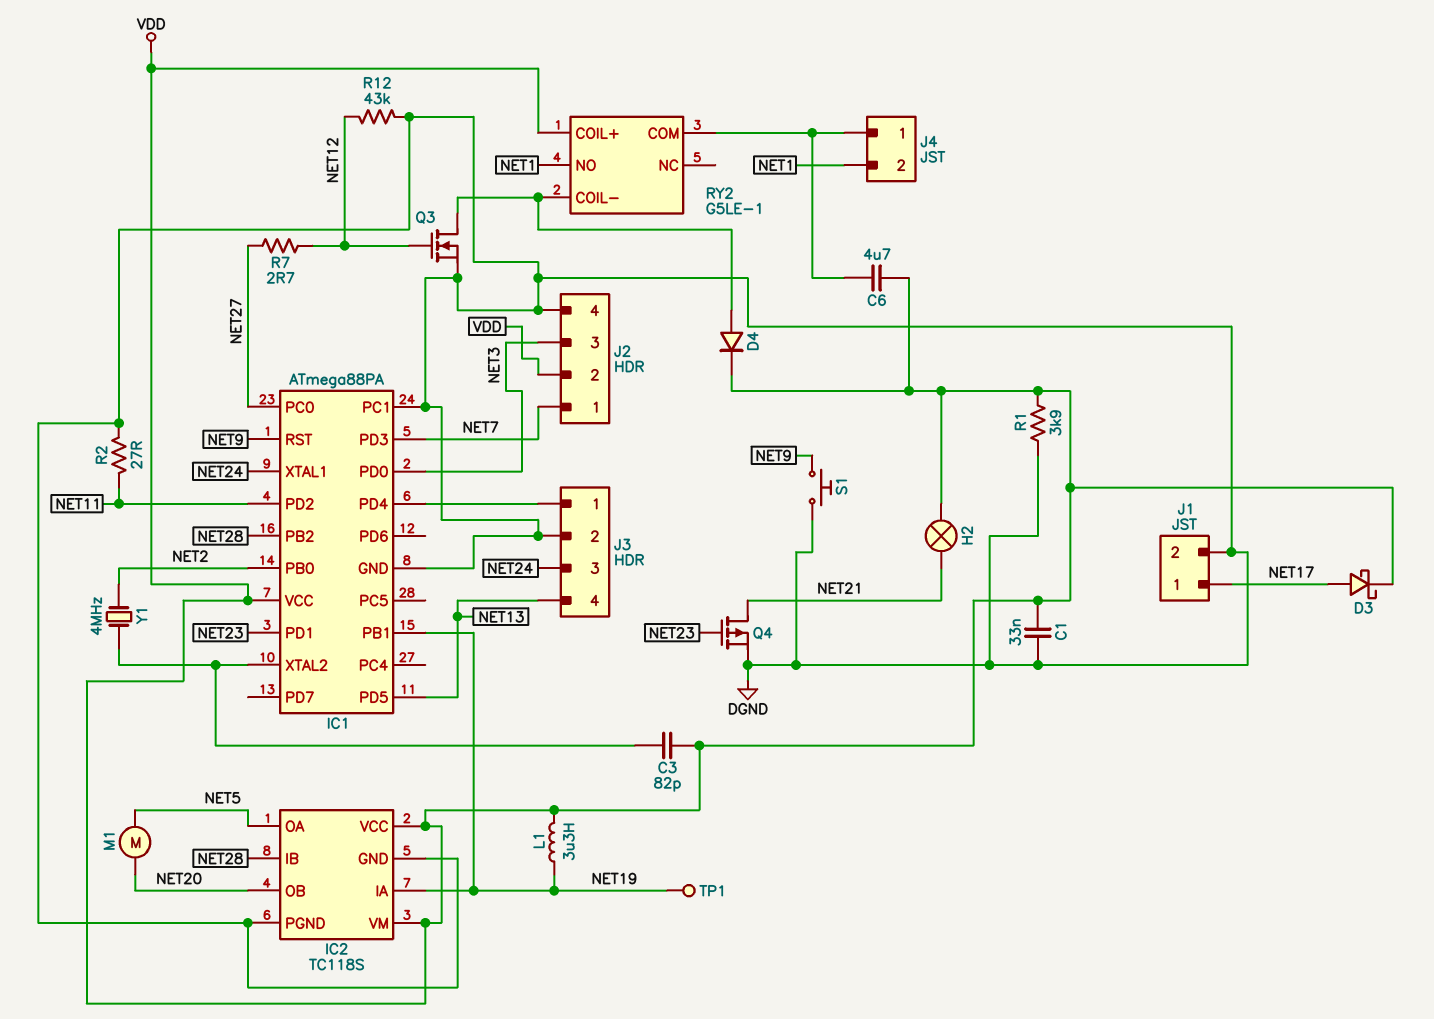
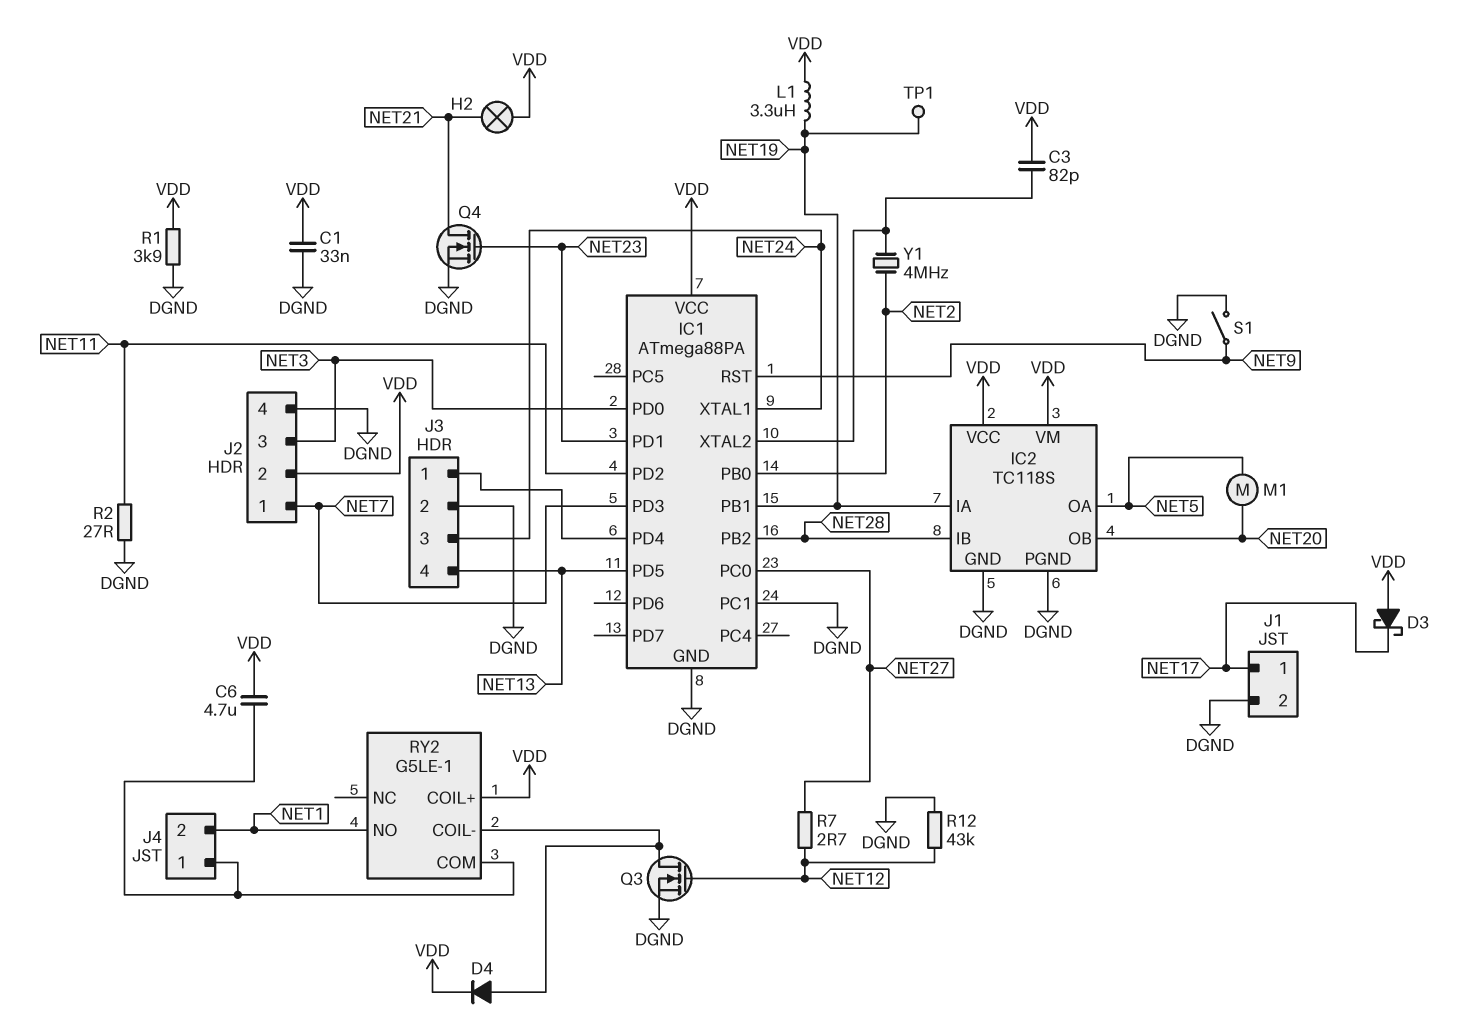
D3: schottky (A NET17, K VDD) -> schottky (A VDD, K NET17)
Q4: PMOS (G NET23, D NET21, S DGND) -> NMOS (G NET23, D NET21, S DGND)
S1: button (DGND, NET9) -> switch (DGND, NET9)

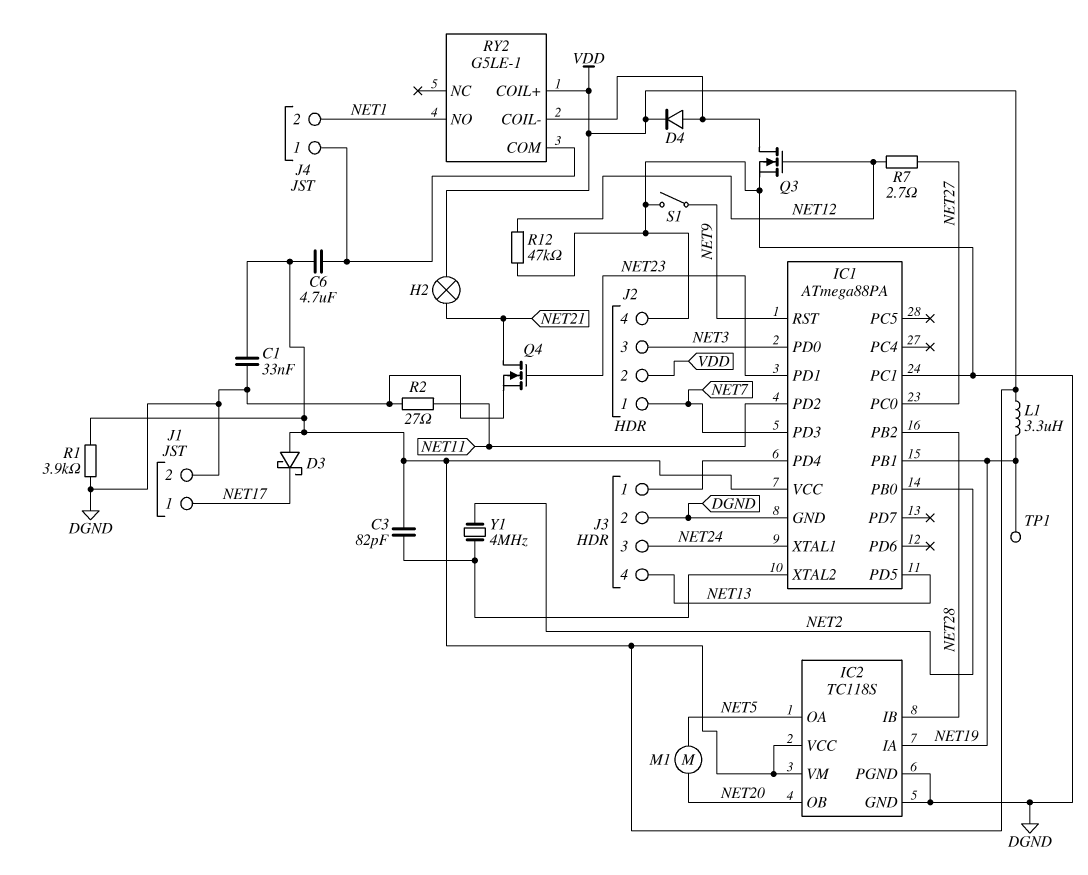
R12: 43k (DGND, NET12) -> 47k (DGND, NET12)

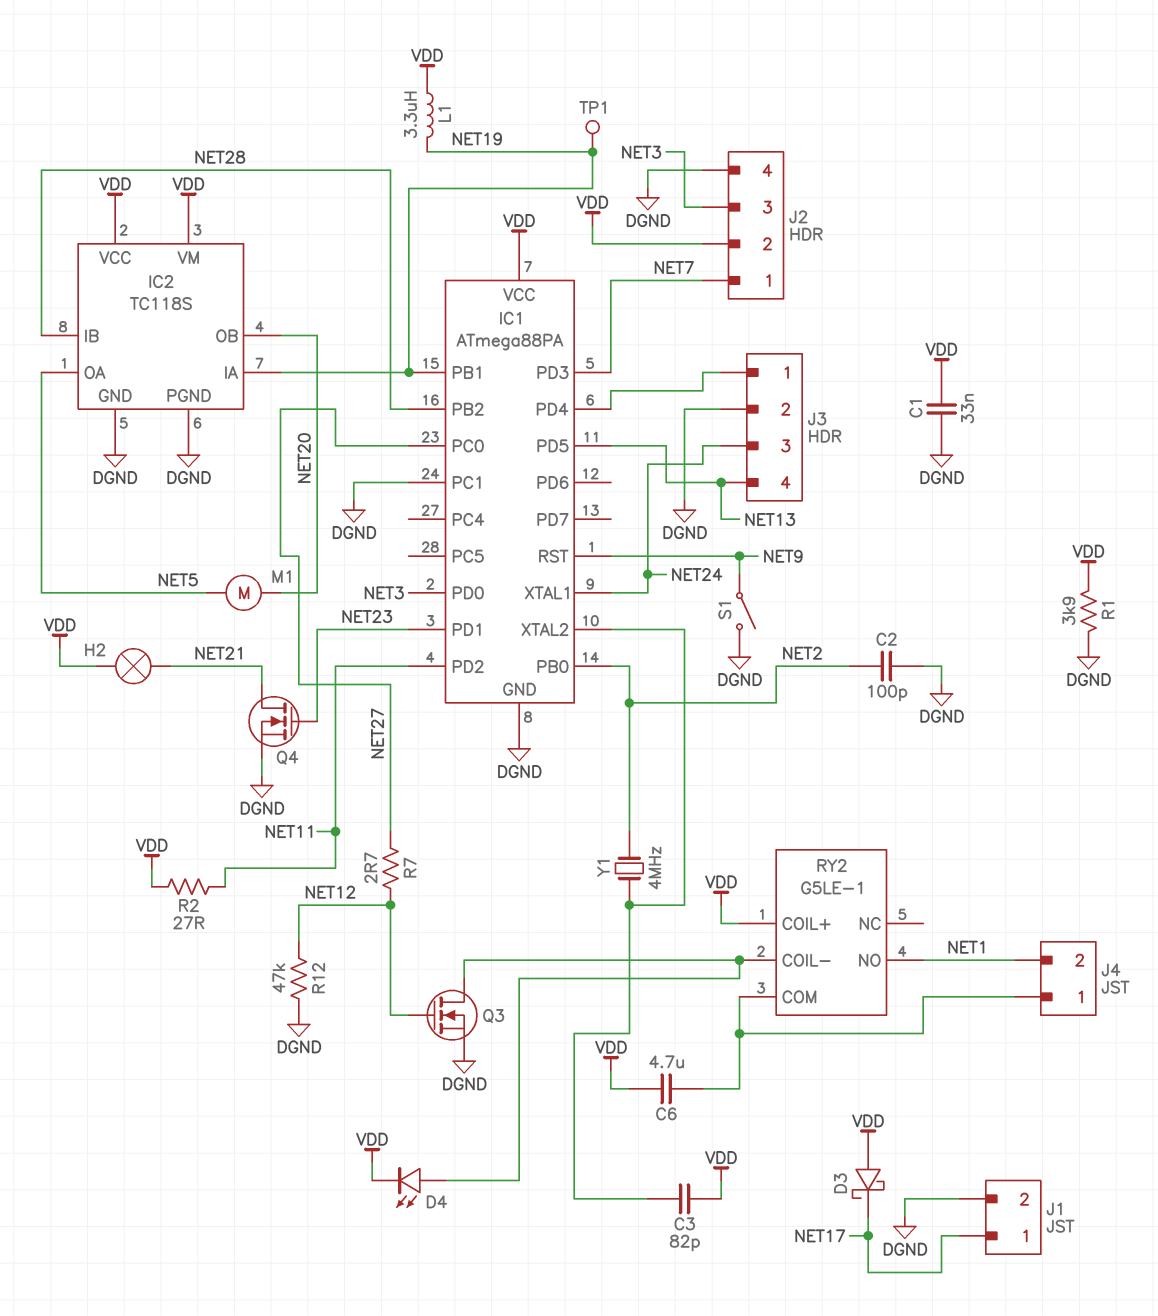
C2: none -> 100pF (DGND, NET2)
D4: diode (A RY2/COIL-, K VDD) -> LED (A RY2/COIL-, K VDD)
R2: 27 (DGND, NET11) -> 27 (NET11, VDD)

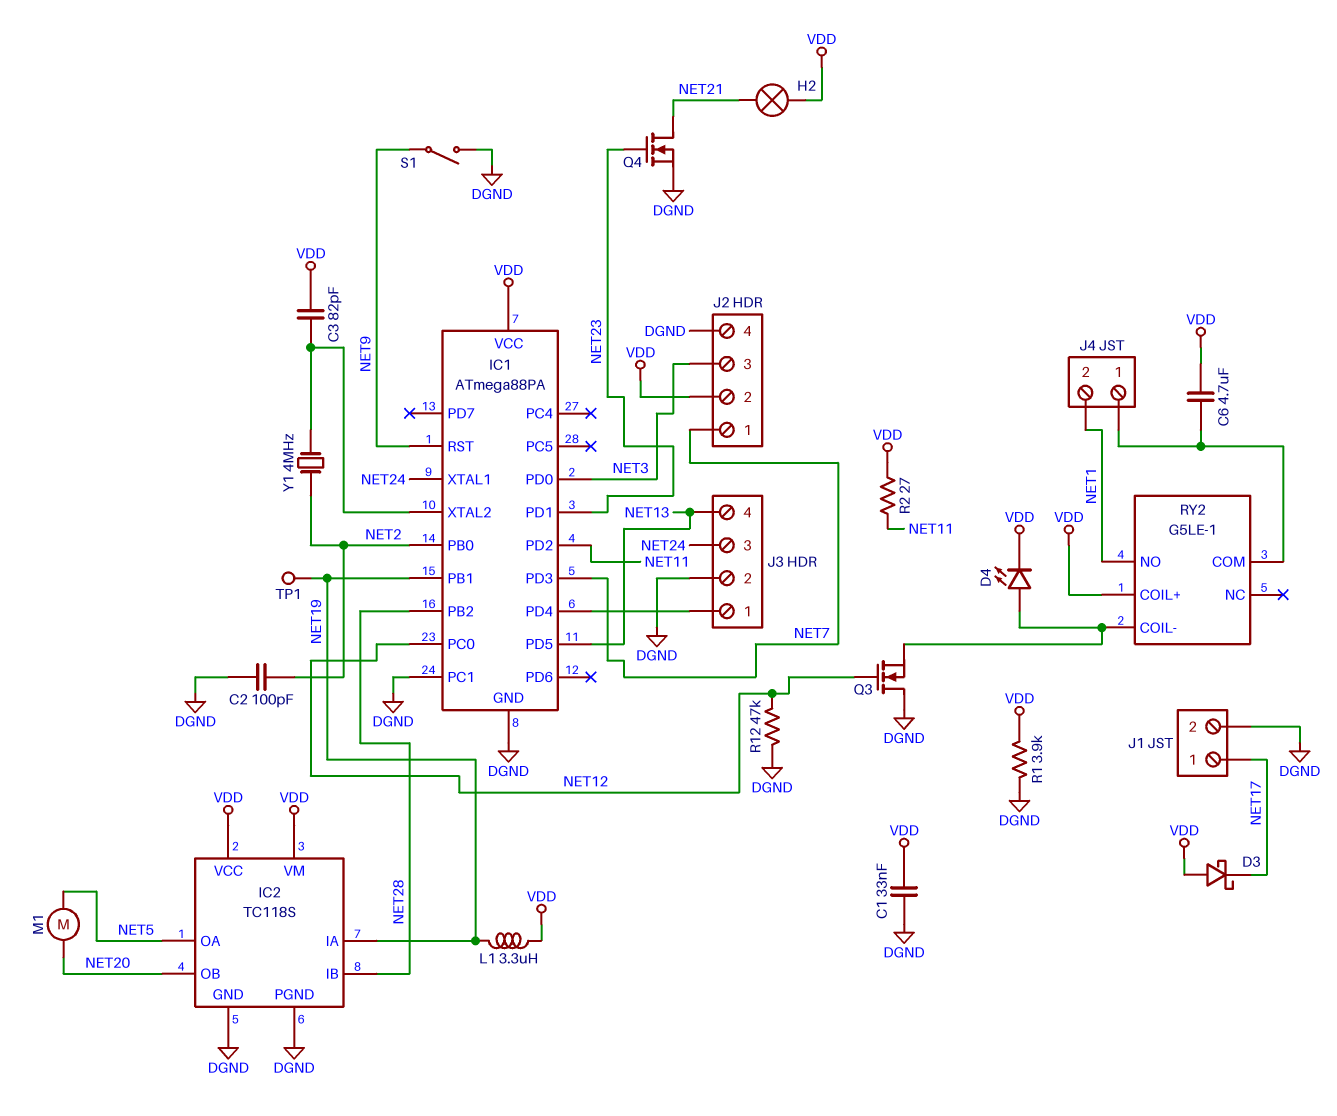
IC1 pin PC0: NET27 -> NET12
Q3: NMOS (G NET12, D RY2/COIL-, S DGND) -> NMOS (G NET12, D DGND, S RY2/COIL-)
R7: 2.7 (NET12, NET27) -> none

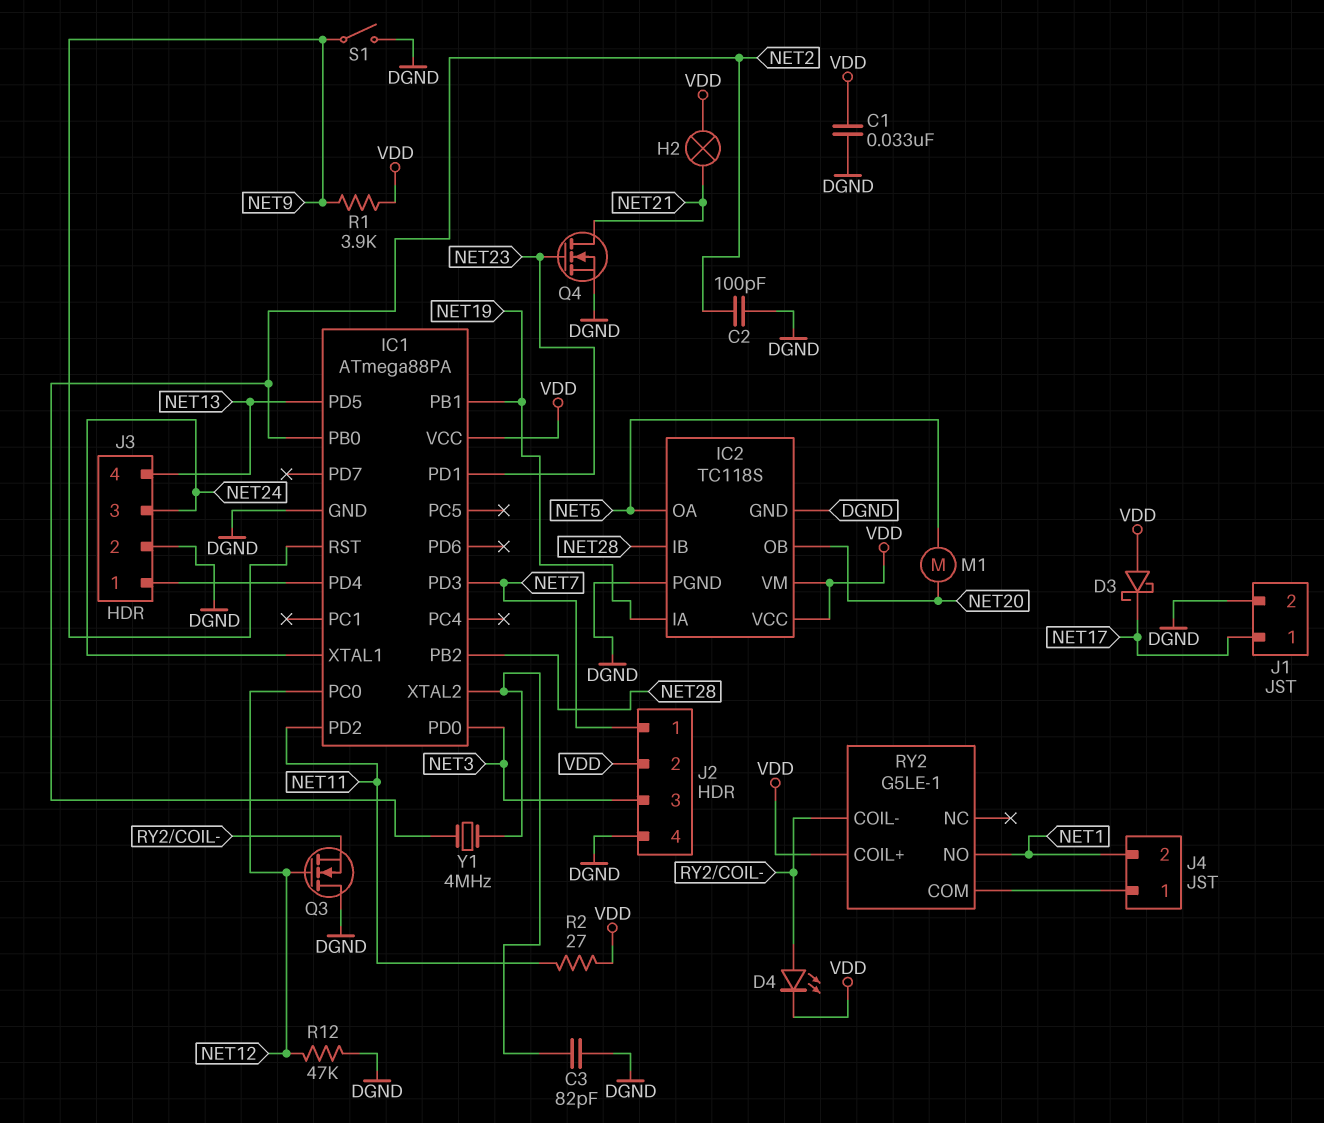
C3: 82pF (IC1/XTAL2, VDD) -> 82pF (DGND, IC1/XTAL2)
C6: 4.7uF (J4/1, VDD) -> none
IC1 pin PC1: DGND -> none
L1: 3.3uH (NET19, VDD) -> none
R1: 3.9k (DGND, VDD) -> 3.9k (NET9, VDD)
TP1: test point (NET19) -> none

